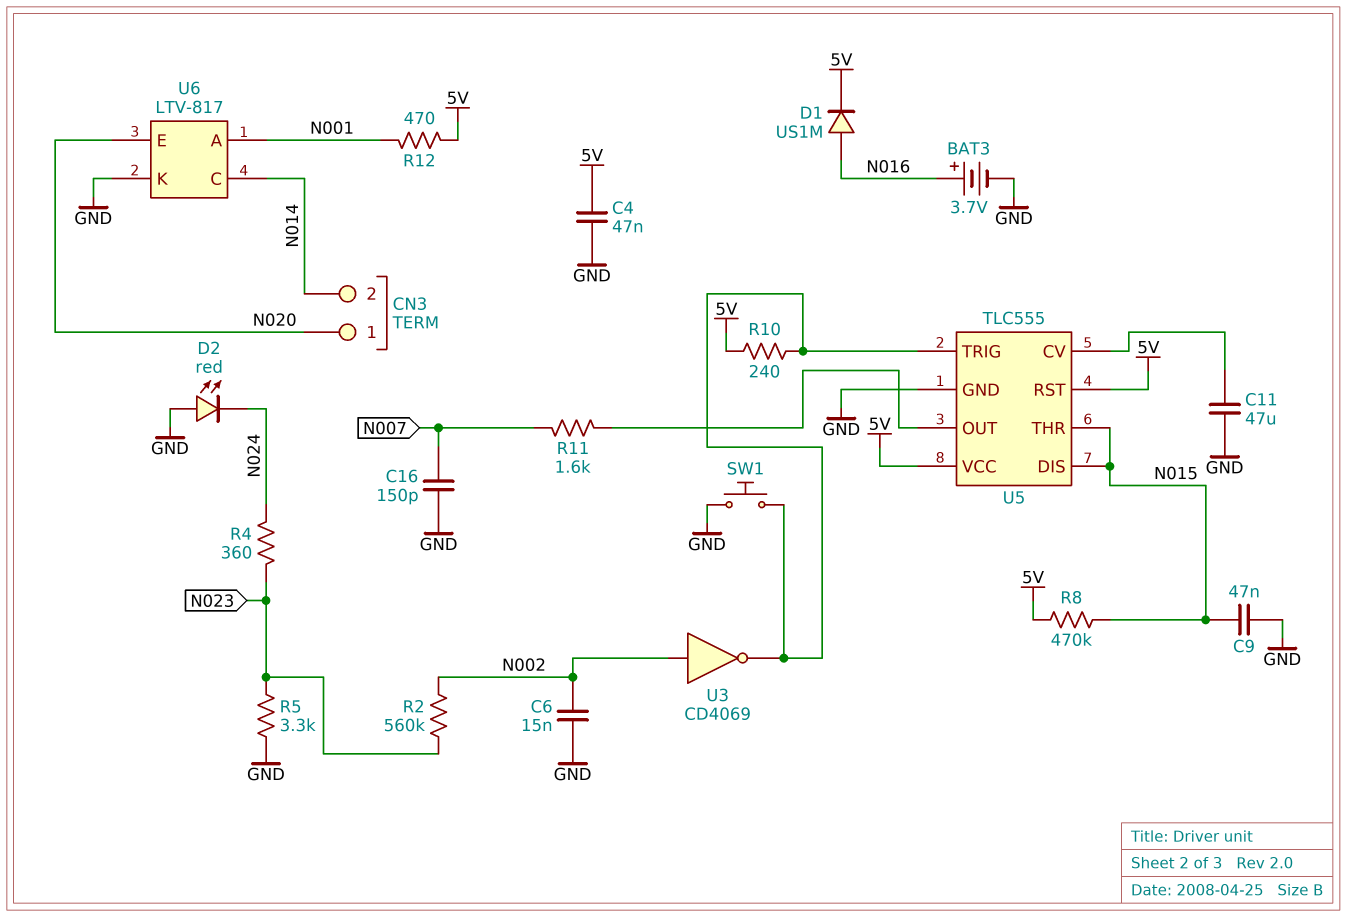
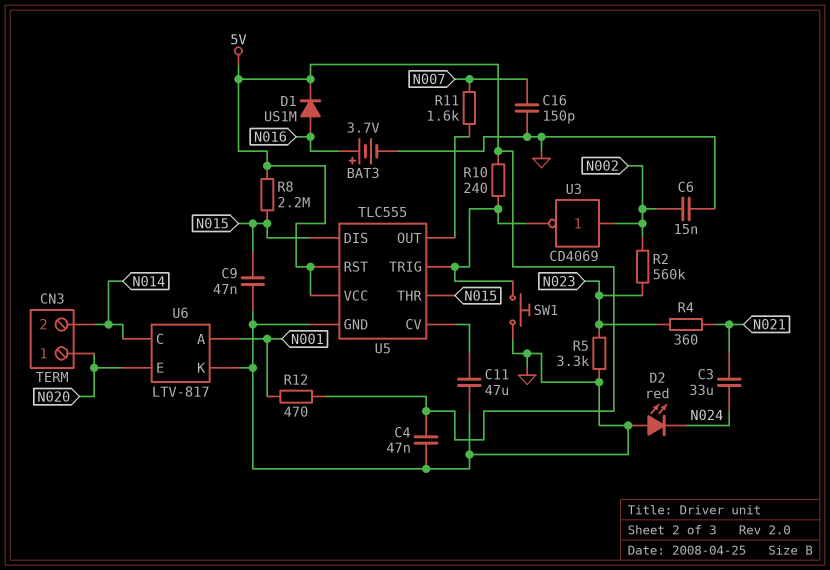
C3: none -> 33uF (N021, N024)
R4: 360 (N023, N024) -> 360 (N021, N023)
R8: 470k (5V, N015) -> 2.2M (5V, N015)

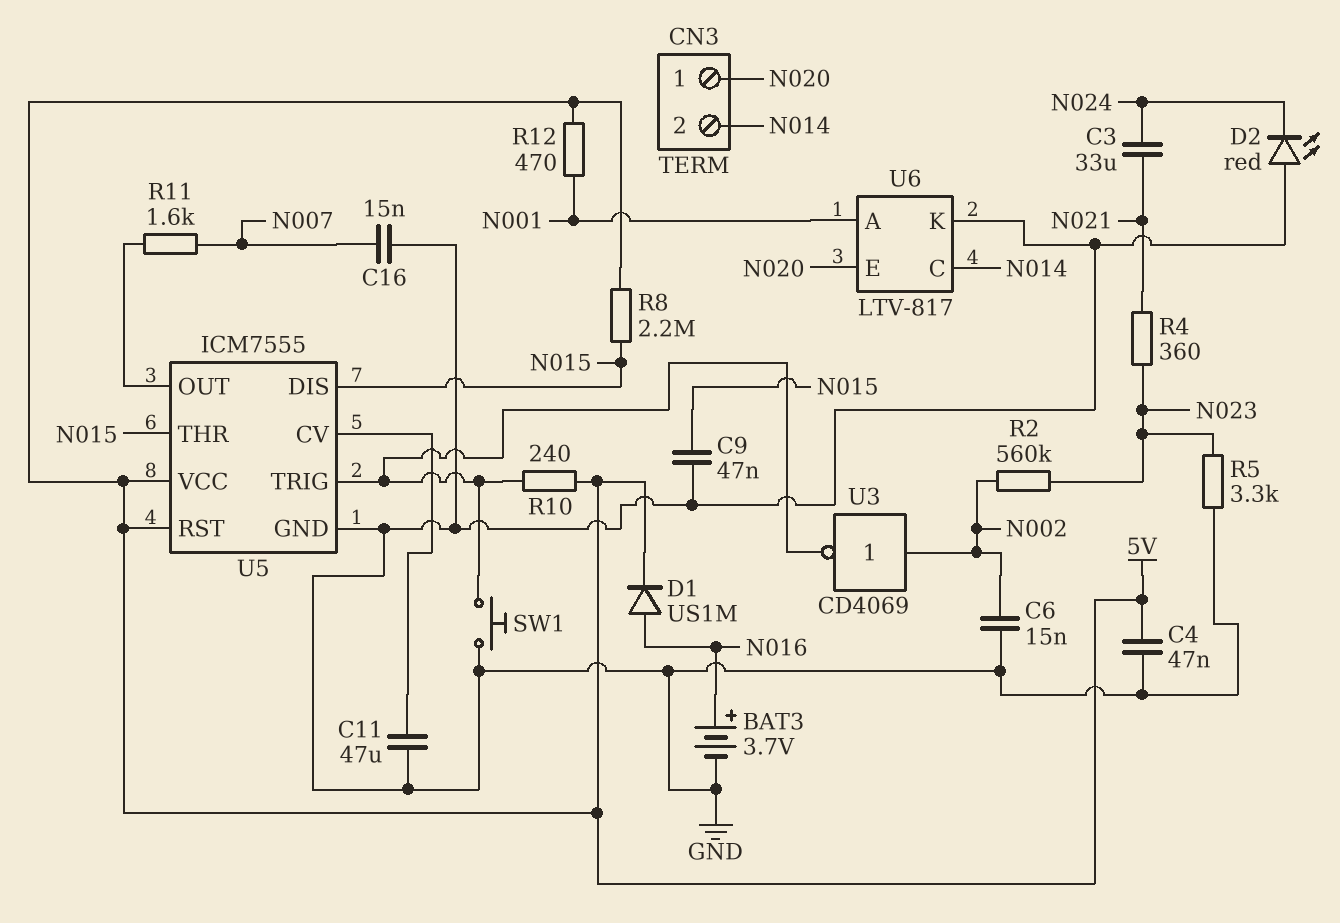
C16: 150pF (GND, N007) -> 15nF (GND, N007)
U5: TLC555 -> ICM7555

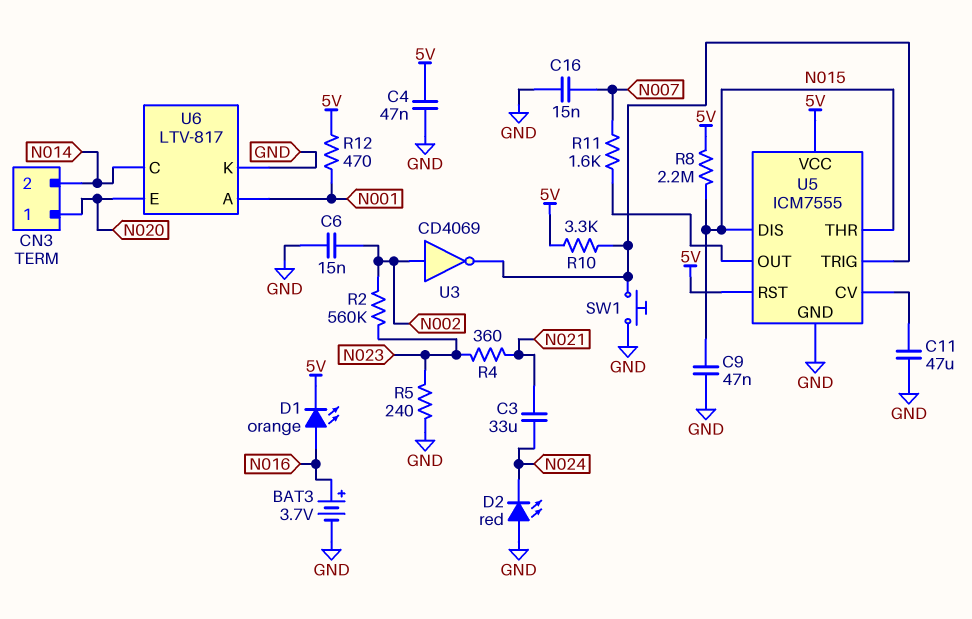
D1: diode US1M (A N016, K 5V) -> LED orange (A N016, K 5V)
R5: 3.3k (GND, N023) -> 240 (GND, N023)
R10: 240 (5V, U5/TRIG) -> 3.3k (5V, U5/TRIG)

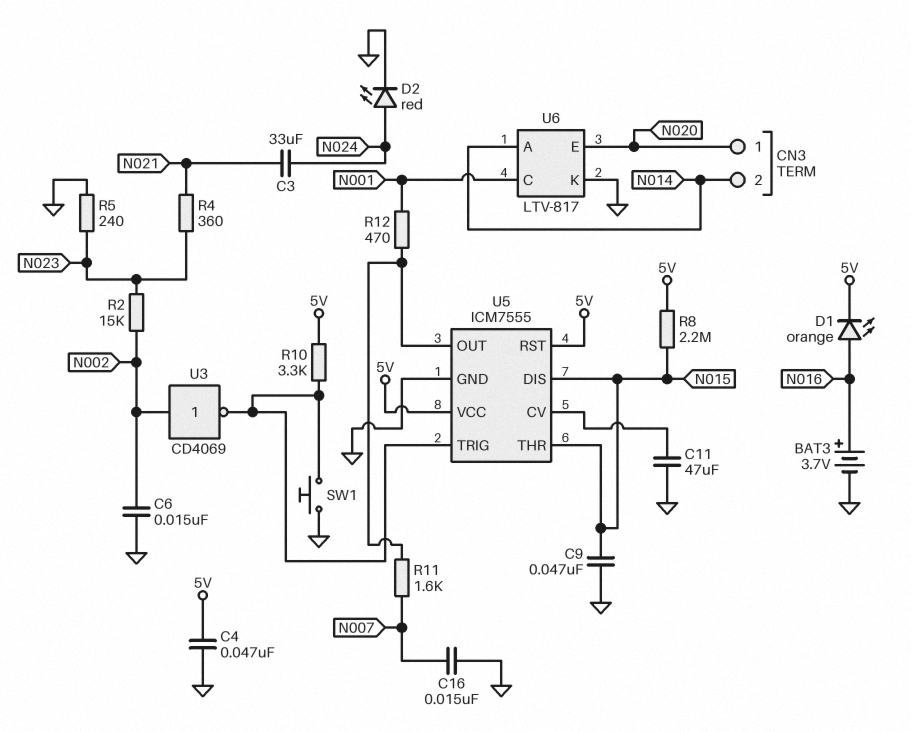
D2: LED red (A GND, K N024) -> LED red (A N024, K GND)
R2: 560k (N002, N023) -> 15k (N002, N023)
R12: 470 (5V, N001) -> 470 (N001, U5/OUT)
U6 pin A: N001 -> N014
U6 pin C: N014 -> N001

